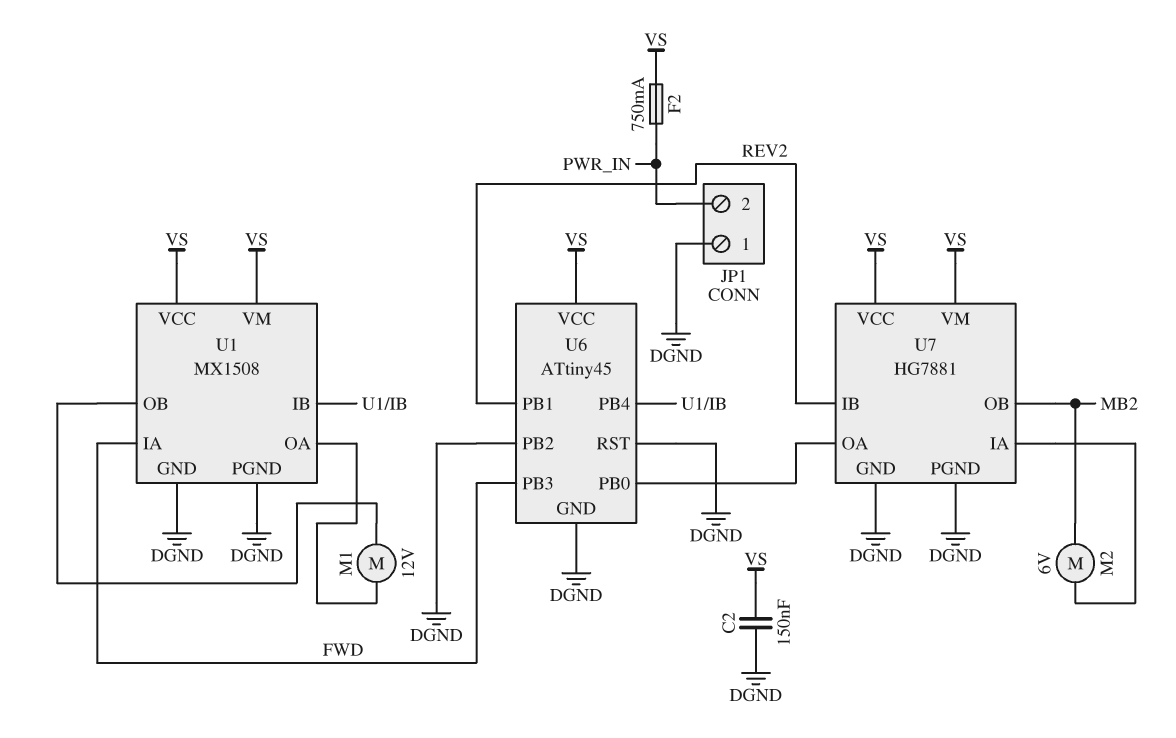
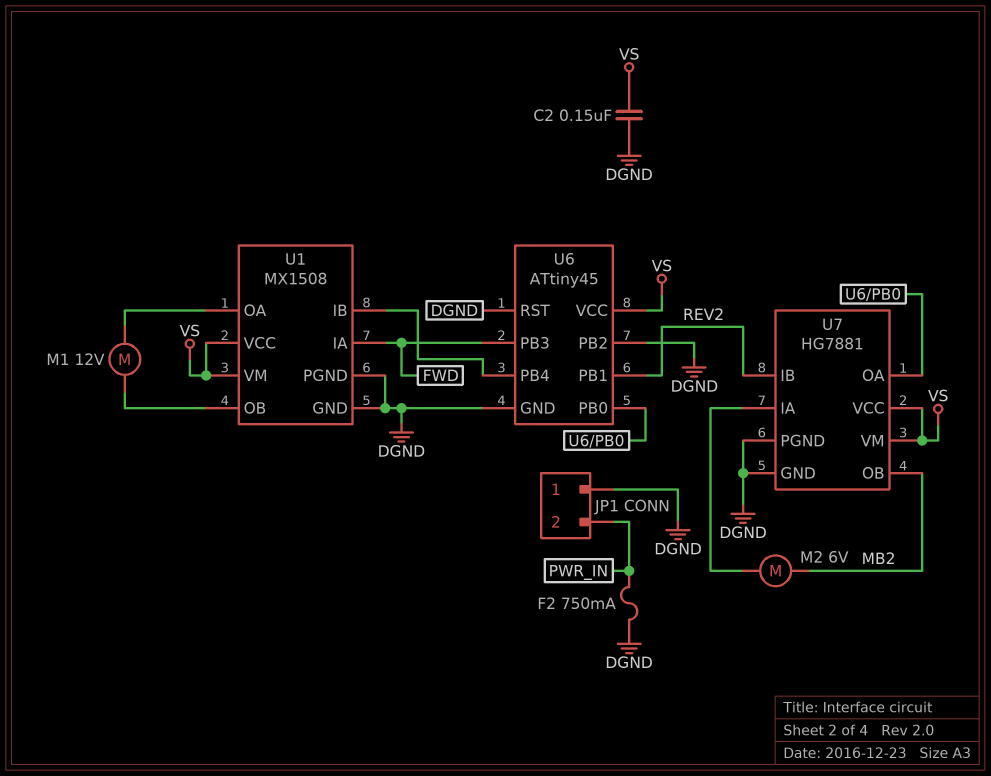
F2: 750mA (PWR_IN, VS) -> 750mA (DGND, PWR_IN)

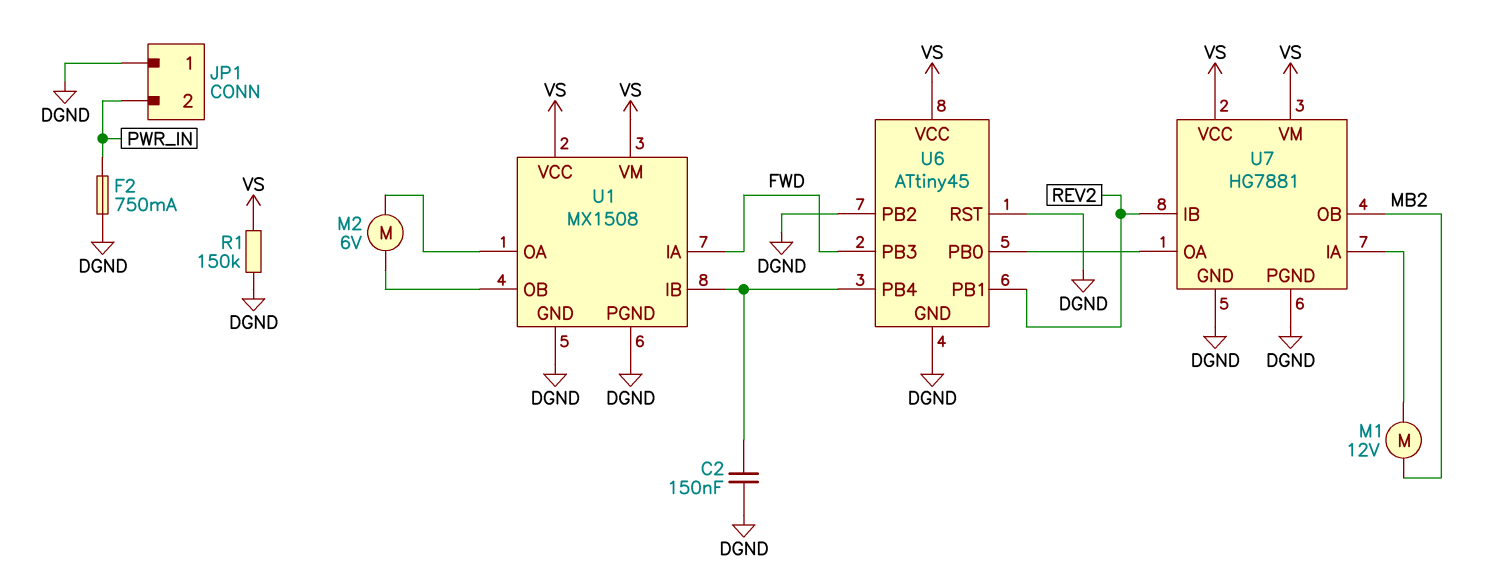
C2: 150nF (DGND, VS) -> 150nF (DGND, U1/IB)
M1: motor 12V (U1/OA, U1/OB) -> motor 12V (MB2, U7/IA)
M2: motor 6V (MB2, U7/IA) -> motor 6V (U1/OA, U1/OB)
R1: none -> 150k (DGND, VS)

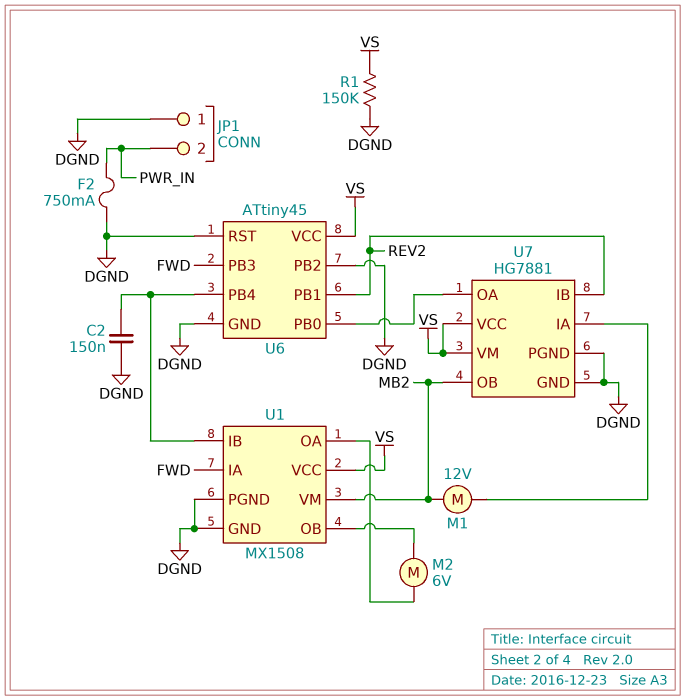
U1 pin VM: VS -> MB2

